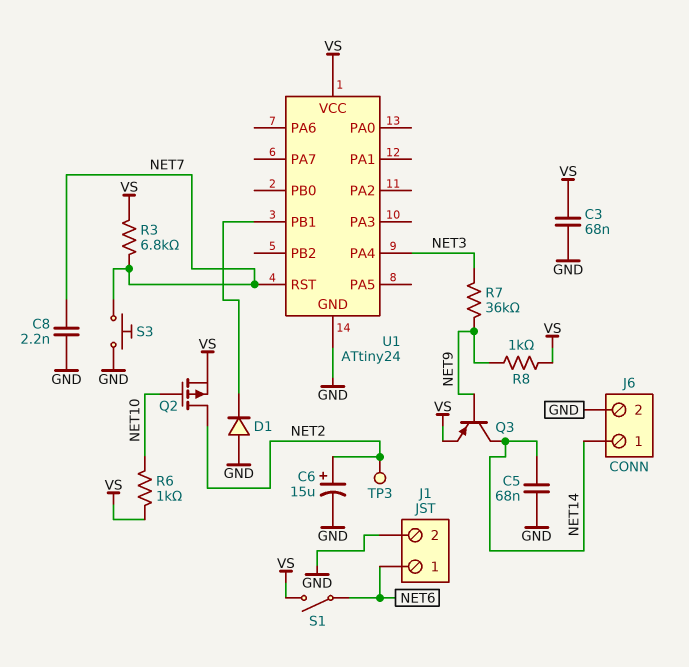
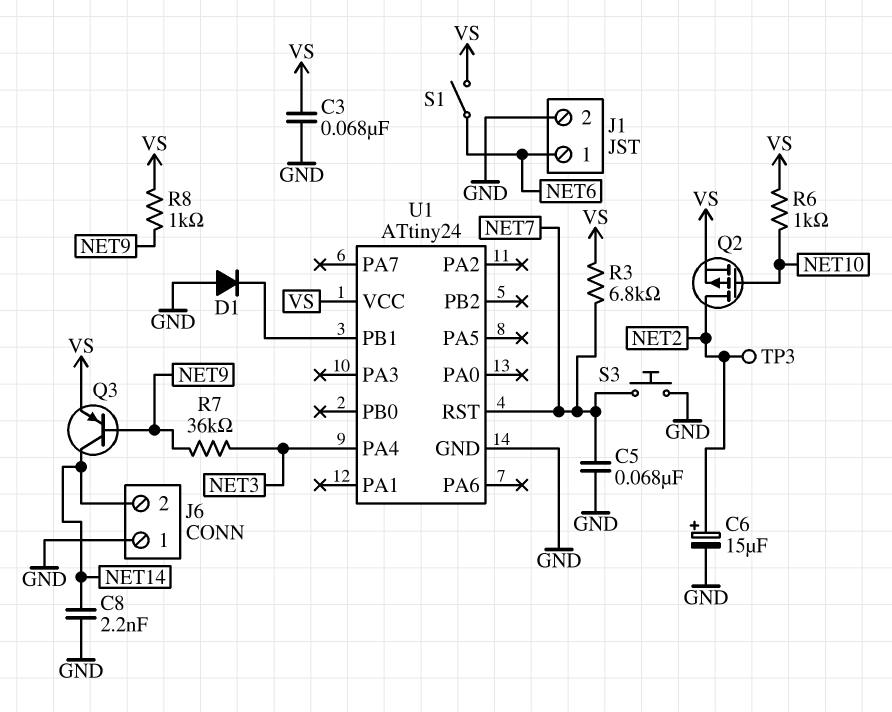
C5: 68nF (GND, NET14) -> 68nF (GND, NET7)
C8: 2.2nF (GND, NET7) -> 2.2nF (GND, NET14)
J6 pin 1: NET14 -> GND
J6 pin 2: GND -> NET14

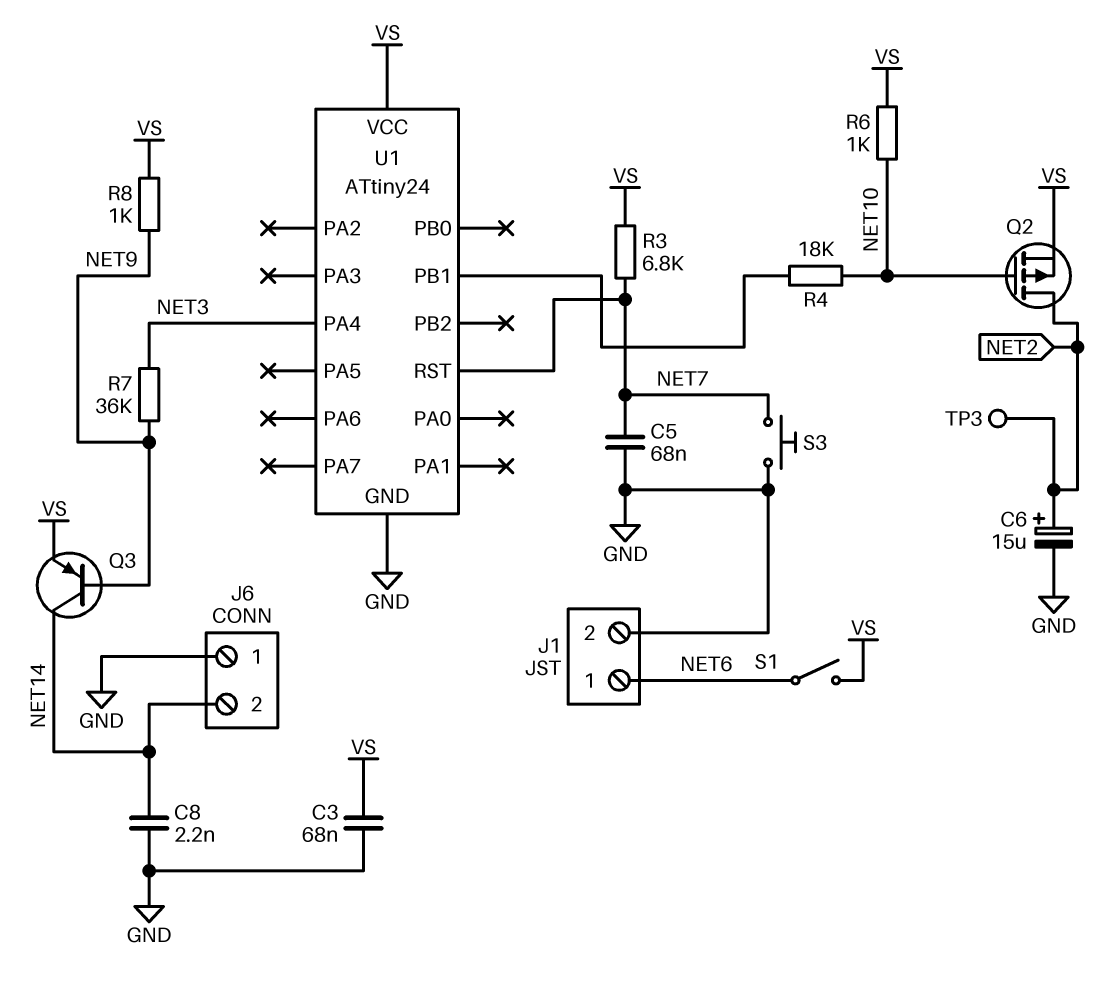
D1: diode (A GND, K U1/PB1) -> none
R4: none -> 18k (NET10, U1/PB1)

